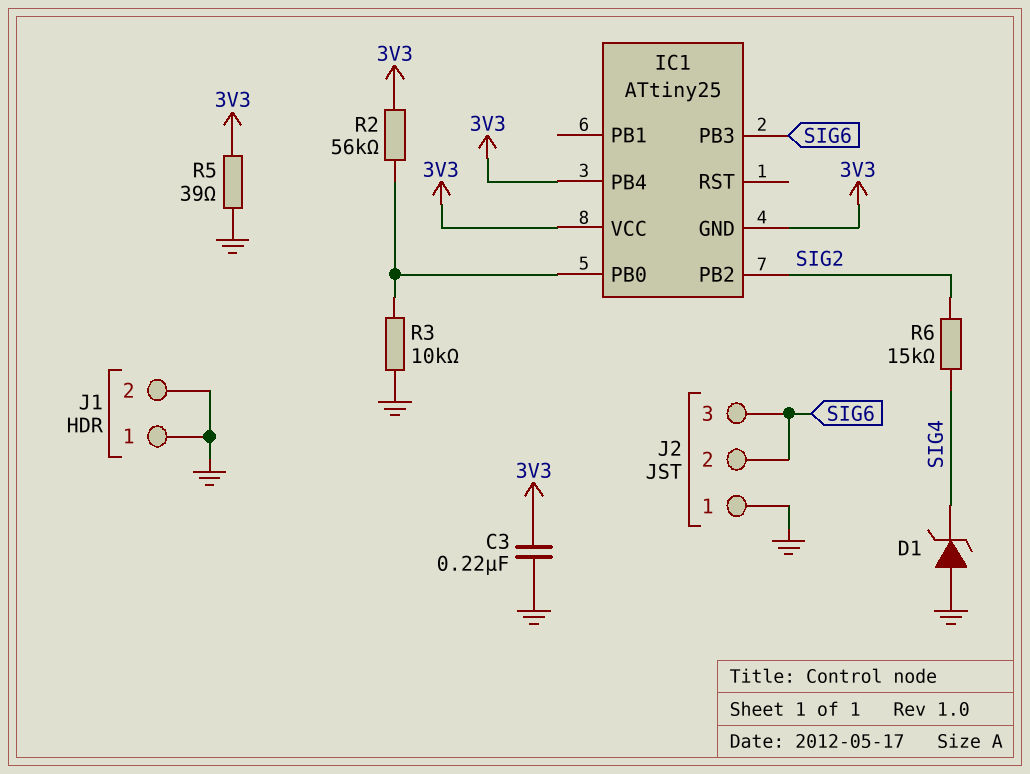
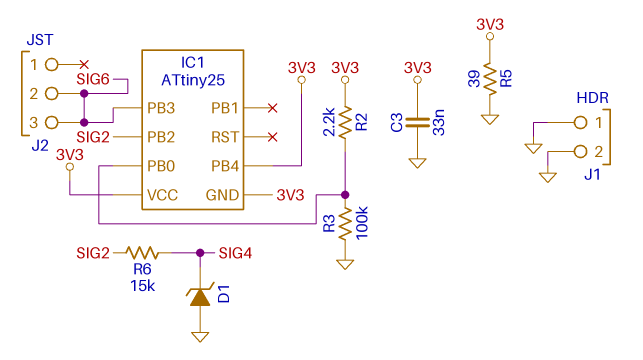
C3: 220nF (3V3, GND) -> 33nF (3V3, GND)
J2 pin 1: GND -> none
R2: 56k (3V3, IC1/PB0) -> 2.2k (3V3, IC1/PB0)
R3: 10k (GND, IC1/PB0) -> 100k (GND, IC1/PB0)

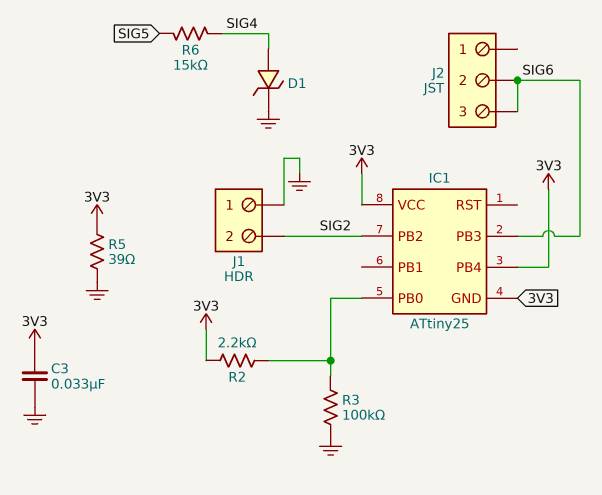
D1: zener (A GND, K SIG4) -> zener (A SIG4, K GND)
J1 pin 2: GND -> SIG2
R6: 15k (SIG2, SIG4) -> 15k (SIG4, SIG5)

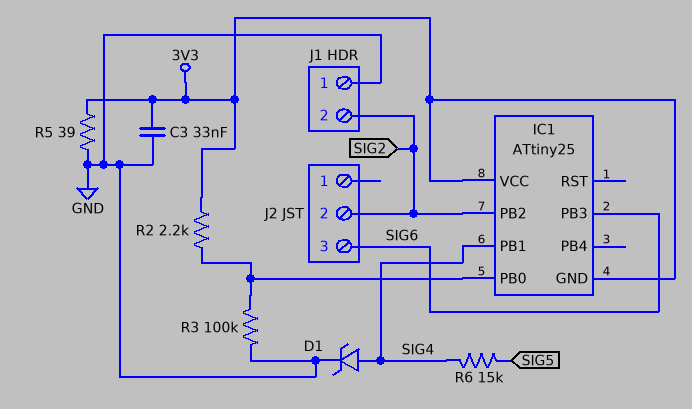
IC1 pin PB1: none -> SIG4
IC1 pin PB4: 3V3 -> none
J2 pin 2: SIG6 -> SIG2

